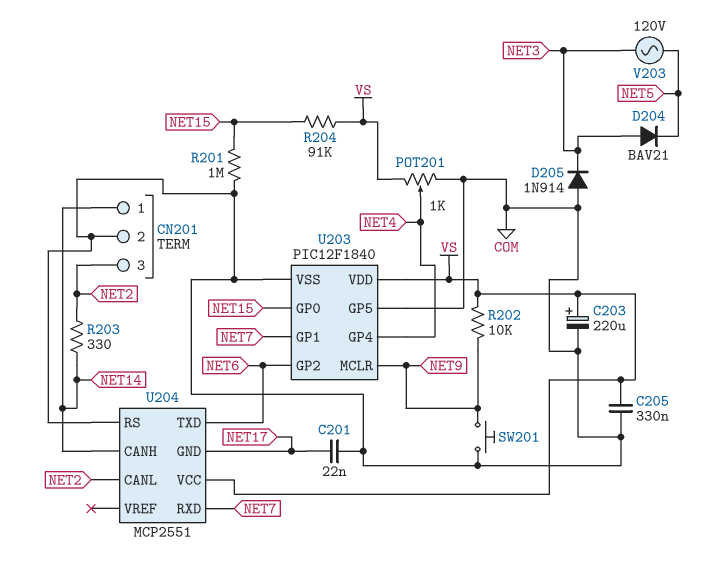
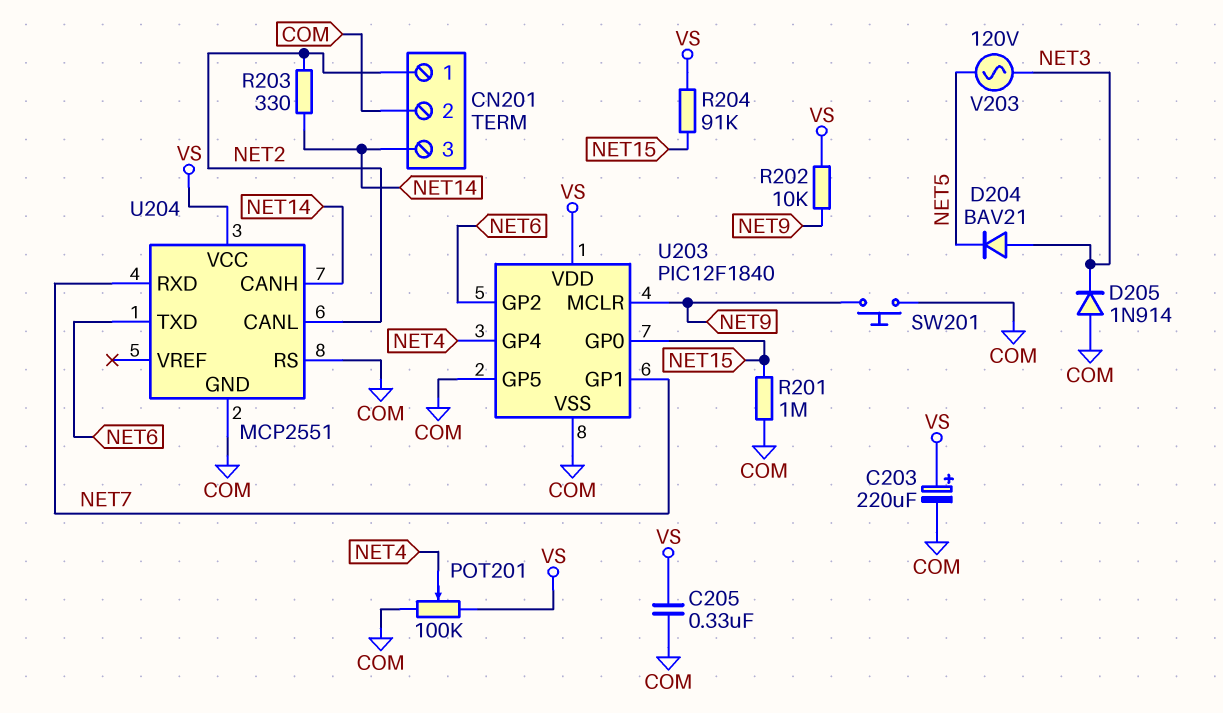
C201: 22nF (COM, NET17) -> none
CN201 pin 1: NET14 -> NET2
CN201 pin 3: NET2 -> NET14
POT201: 1k (COM, VS, wiper NET4) -> 100k (COM, VS, wiper NET4)
U204 pin GND: NET17 -> COM

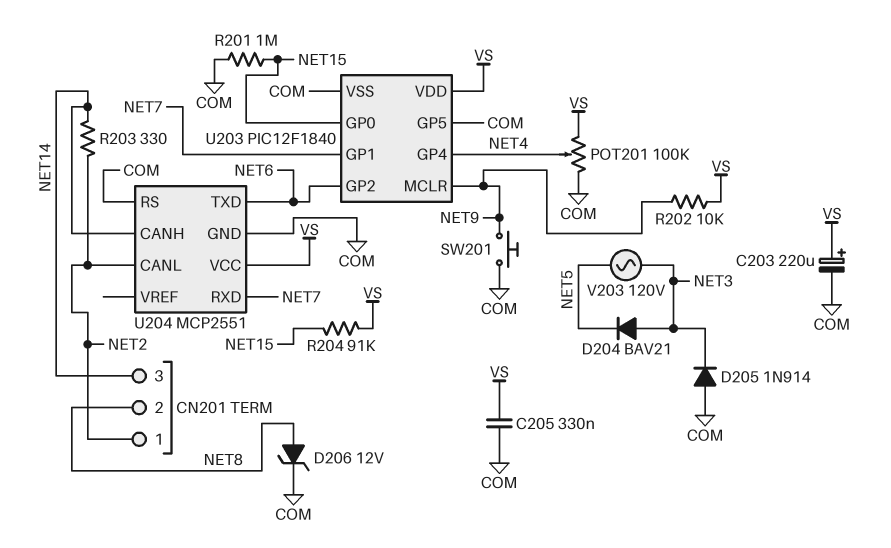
CN201 pin 2: COM -> NET8
D206: none -> zener 12V (A NET8, K COM)

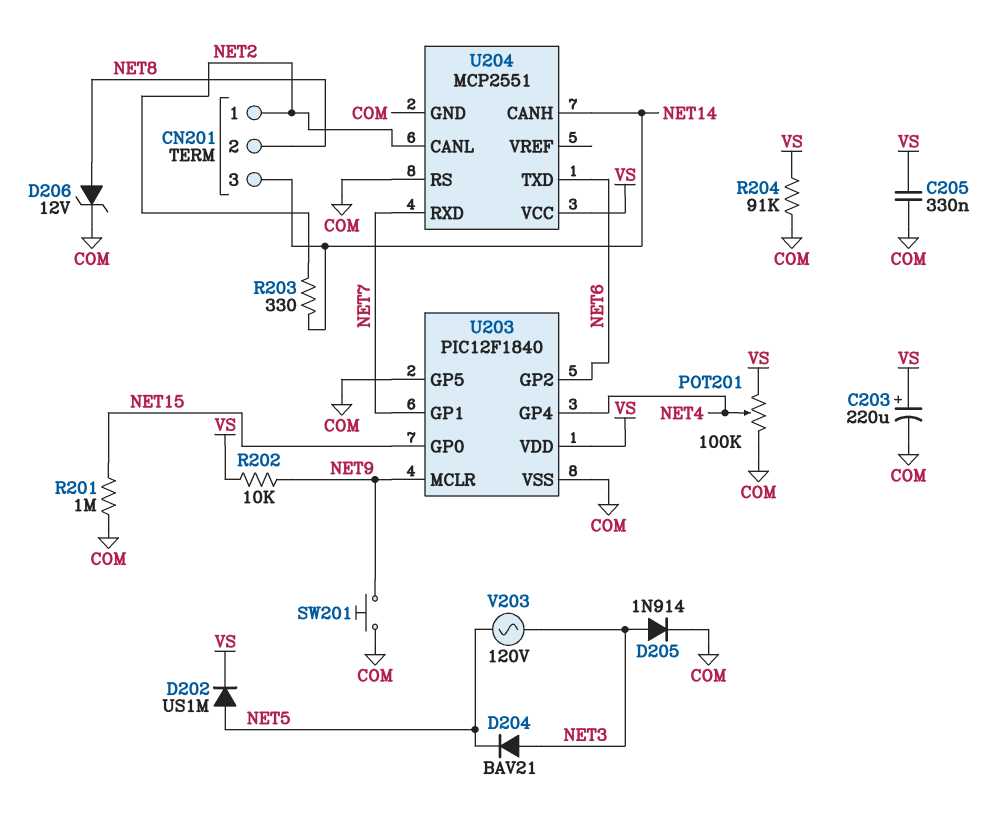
D202: none -> diode US1M (A NET5, K VS)
D205: diode 1N914 (A COM, K NET3) -> diode 1N914 (A NET3, K COM)
R204: 91k (NET15, VS) -> 91k (COM, VS)

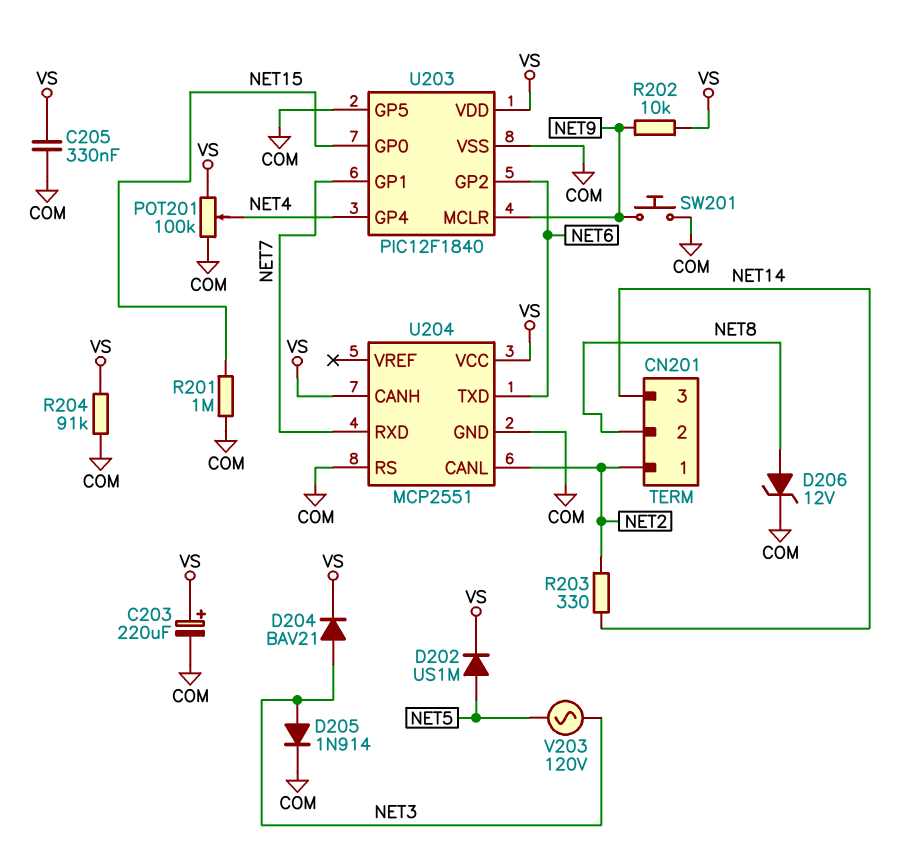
D204: diode BAV21 (A NET3, K NET5) -> diode BAV21 (A NET3, K VS)
U204 pin CANH: NET14 -> VS

